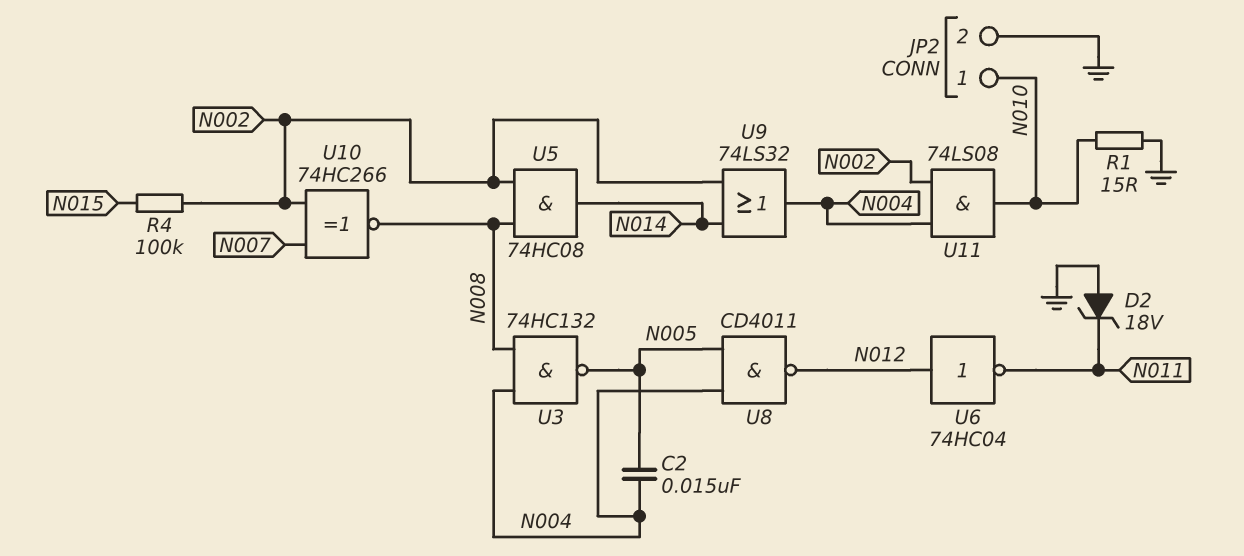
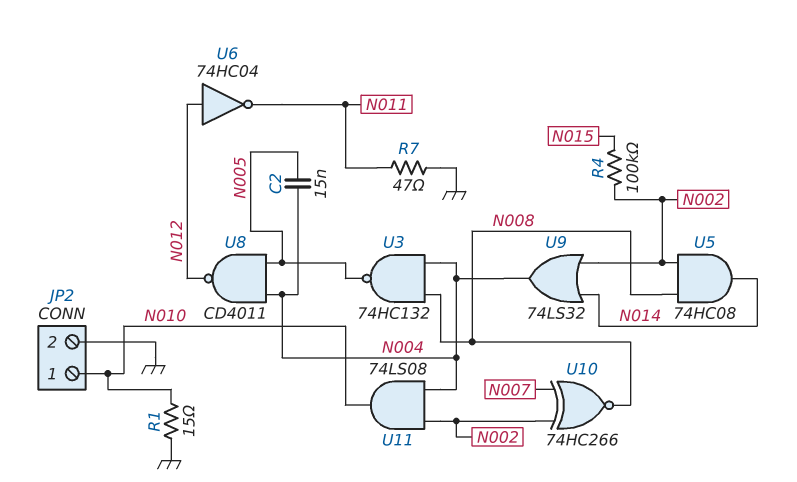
D2: zener 18V (A GND, K N011) -> none
R7: none -> 47 (GND, N011)

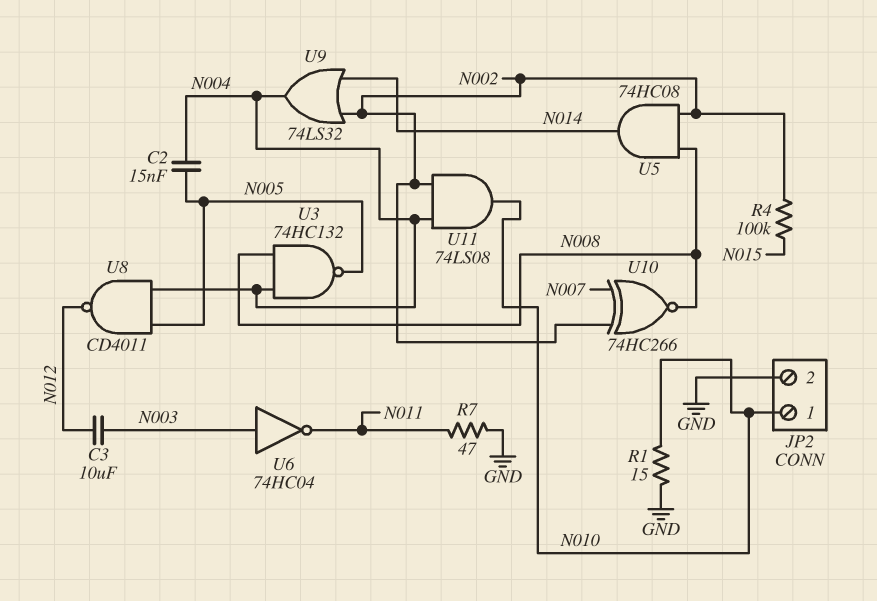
C3: none -> 10uF (N003, N012)
U6: NOT 74HC04 (in N012, out N011) -> NOT 74HC04 (in N003, out N011)

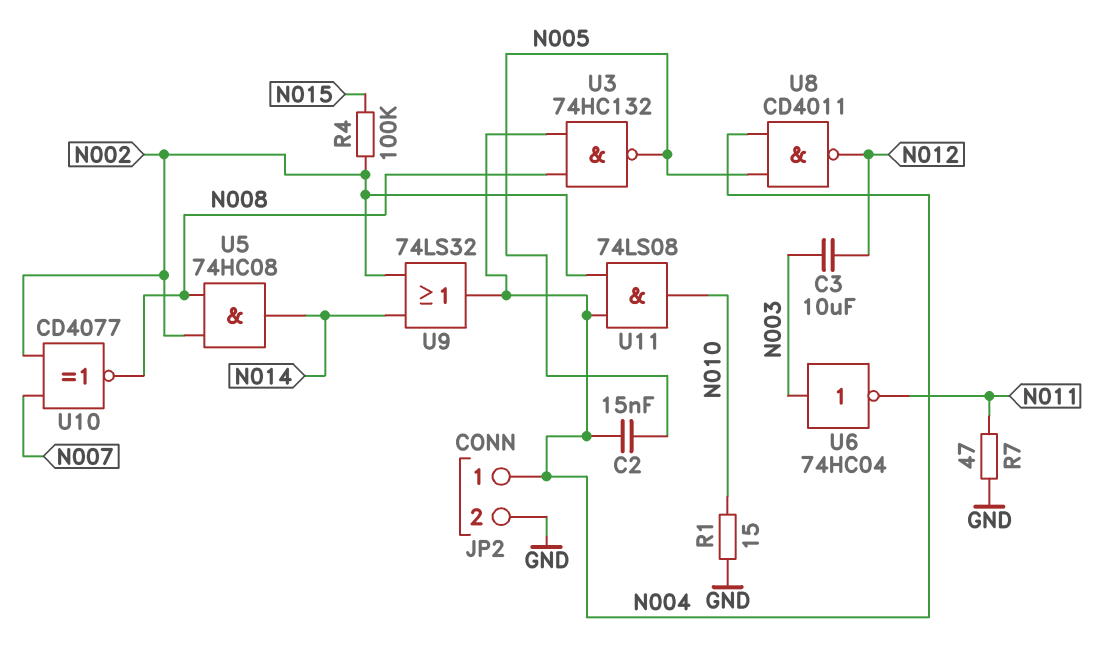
JP2 pin 1: N010 -> N004
U10: XNOR 74HC266 (in N002, in N007, out N008) -> XNOR CD4077 (in N002, in N007, out N008)

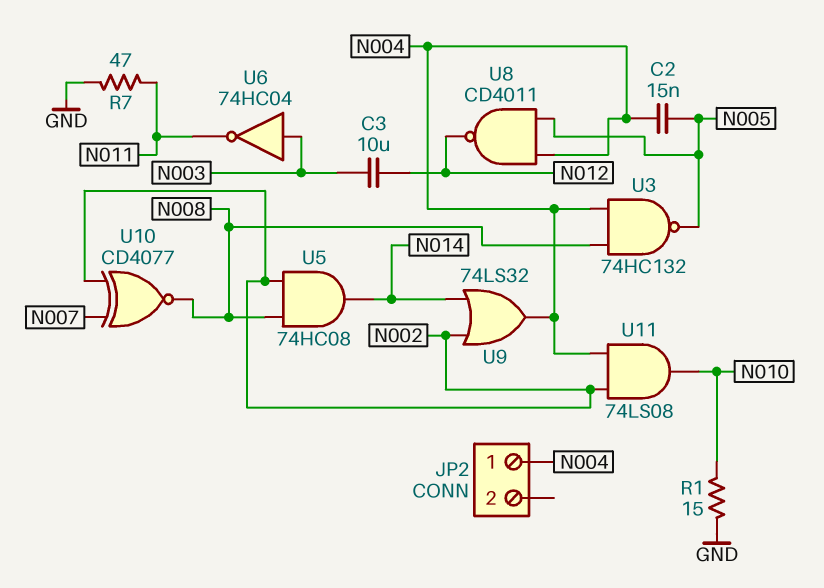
JP2 pin 2: GND -> none
R4: 100k (N002, N015) -> none

